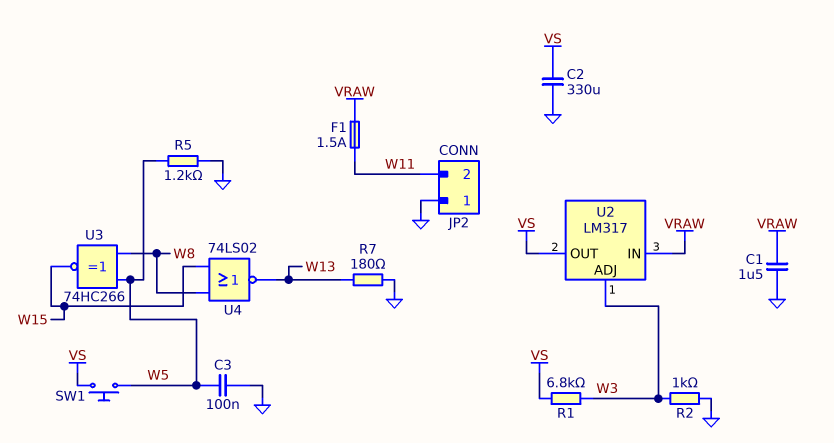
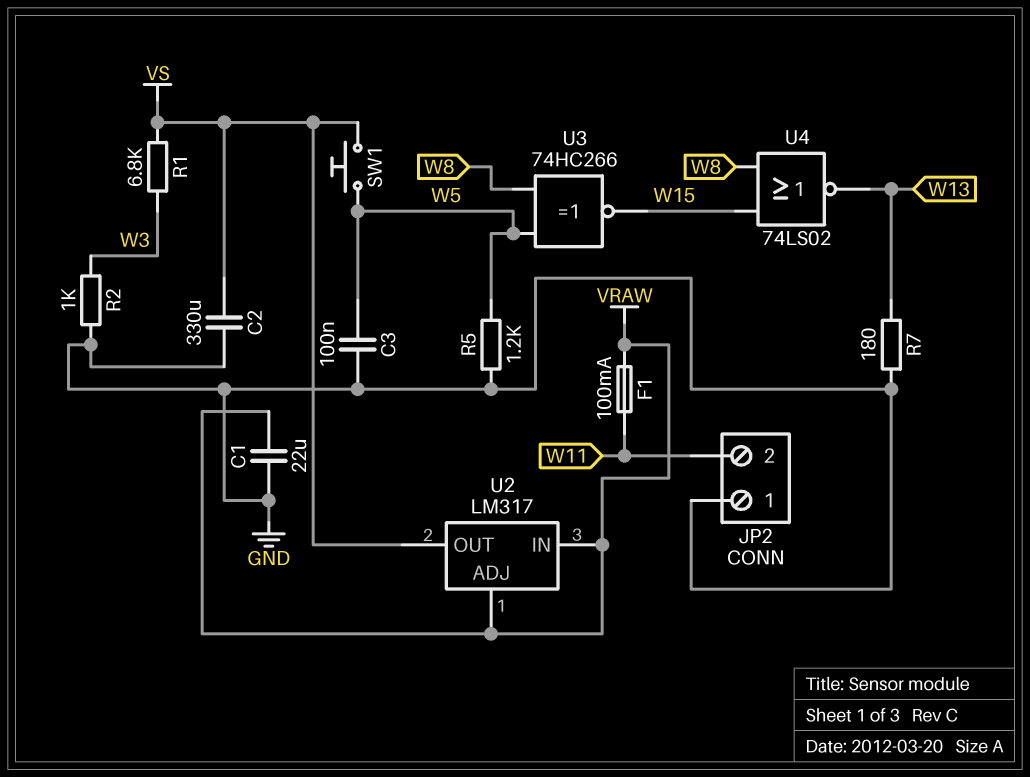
C1: 1.5uF (GND, VRAW) -> 22uF (GND, VRAW)
F1: 1.5A (VRAW, W11) -> 100mA (VRAW, W11)
U2 pin ADJ: W3 -> VRAW

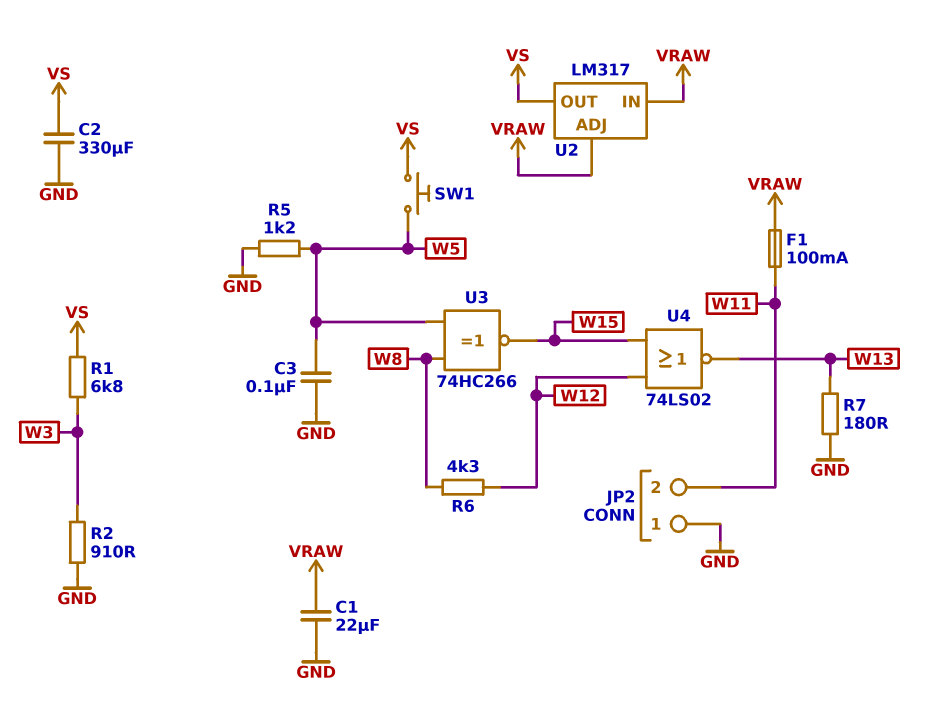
R2: 1k (GND, W3) -> 910 (GND, W3)
R6: none -> 4.3k (W8, W12)
U4: NOR 74LS02 (in W8, in W15, out W13) -> NOR 74LS02 (in W12, in W15, out W13)

